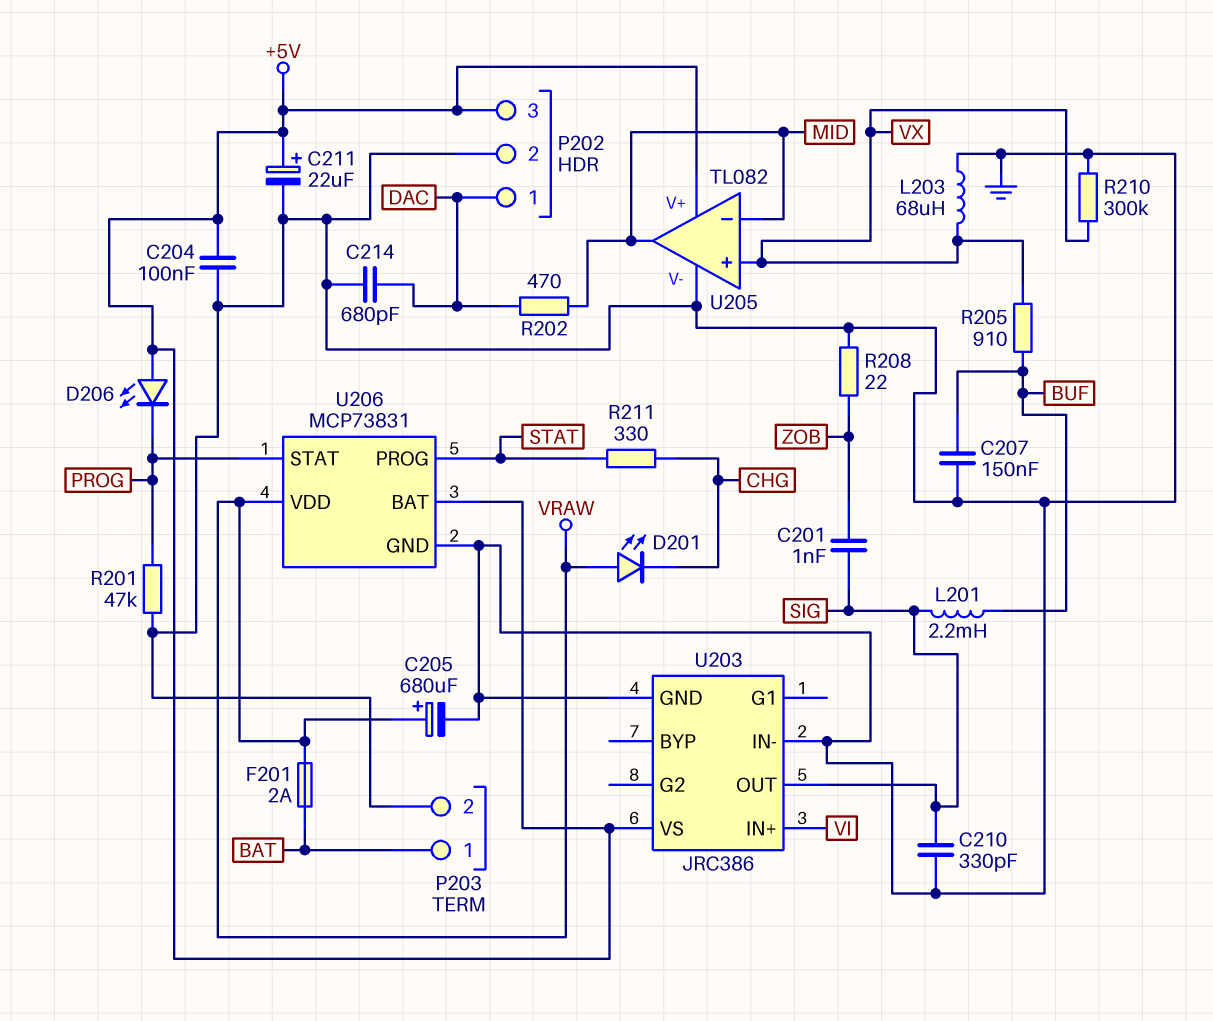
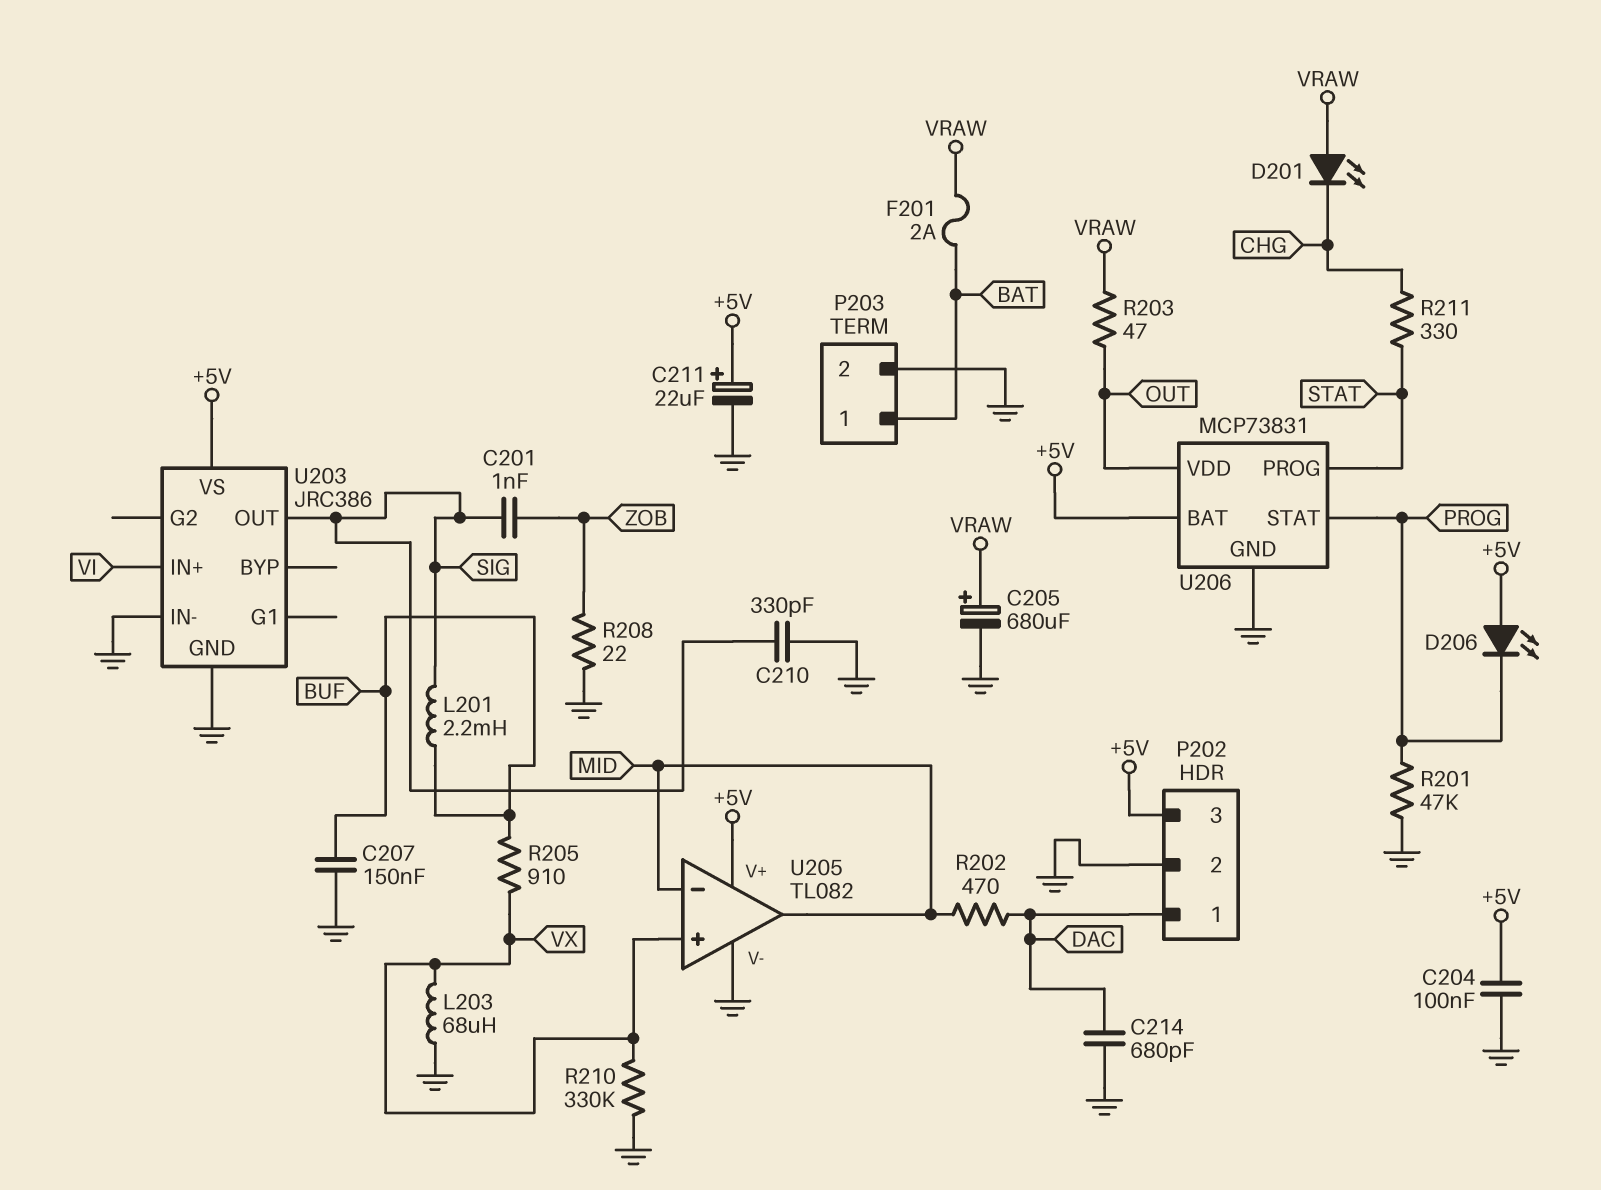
R203: none -> 47 (OUT, VRAW)
R210: 300k (GND, VX) -> 330k (GND, VX)
U206 pin VDD: VRAW -> OUT

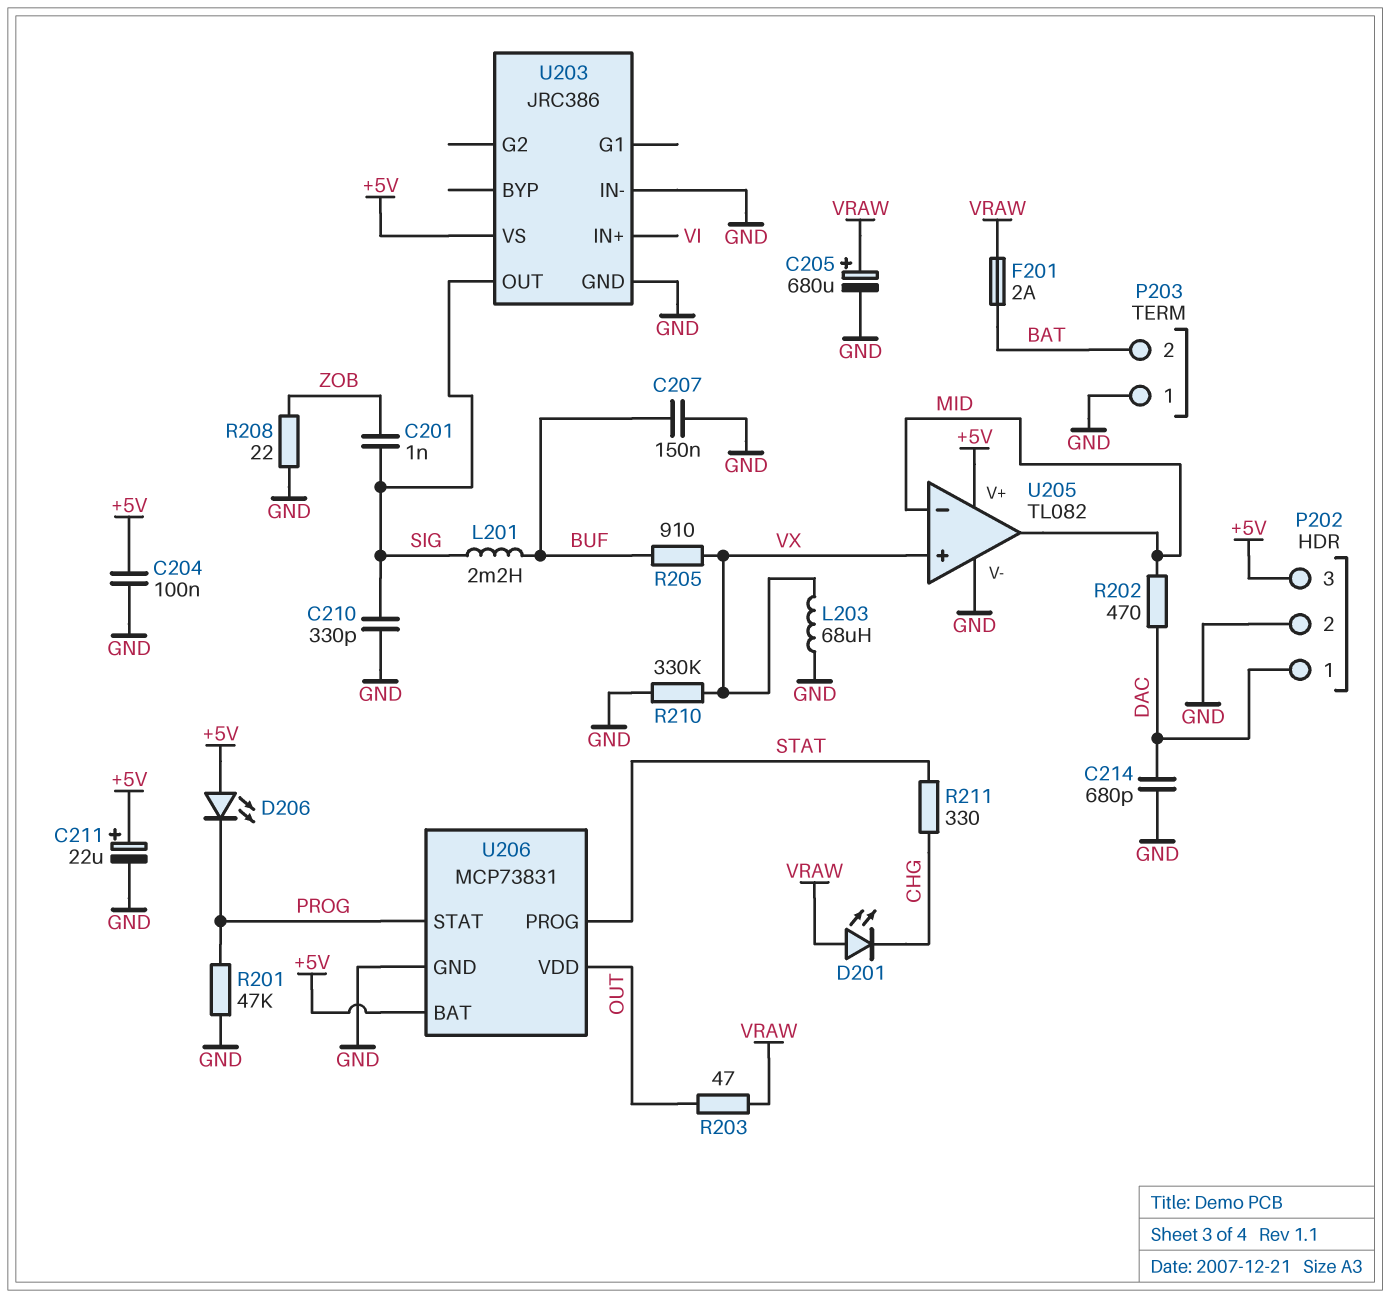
P203 pin 1: BAT -> GND
P203 pin 2: GND -> BAT

